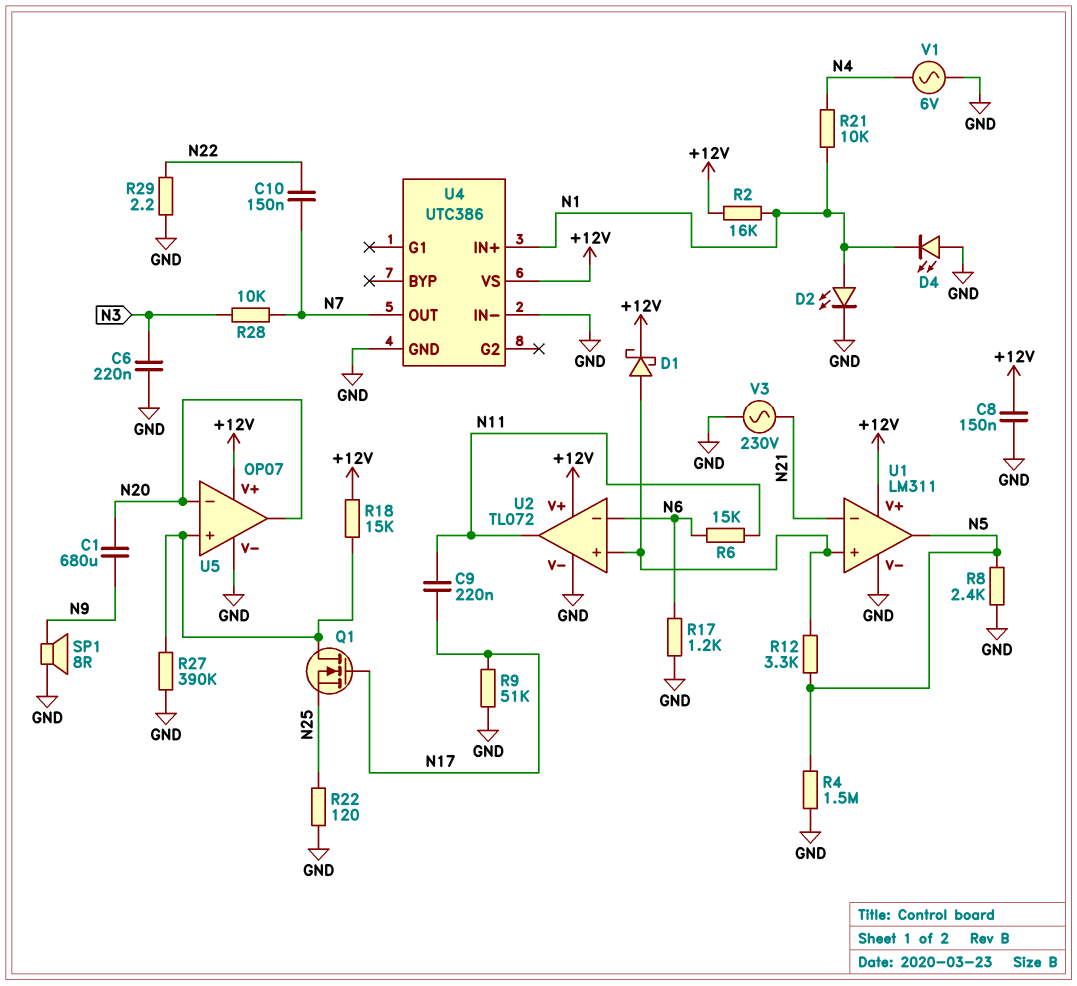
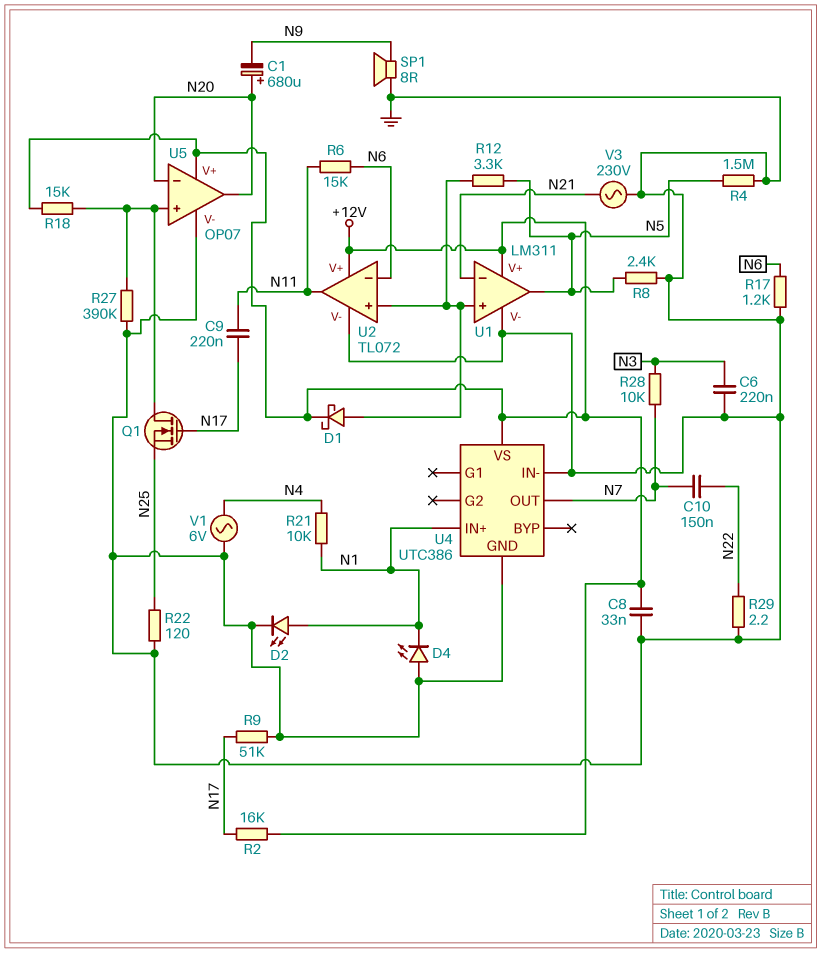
C1: 680uF (N9, N20) -> 680uF (plus N20, minus N9)
C8: 150nF (+12V, GND) -> 33nF (+12V, GND)
R2: 16k (+12V, N1) -> 16k (+12V, N17)

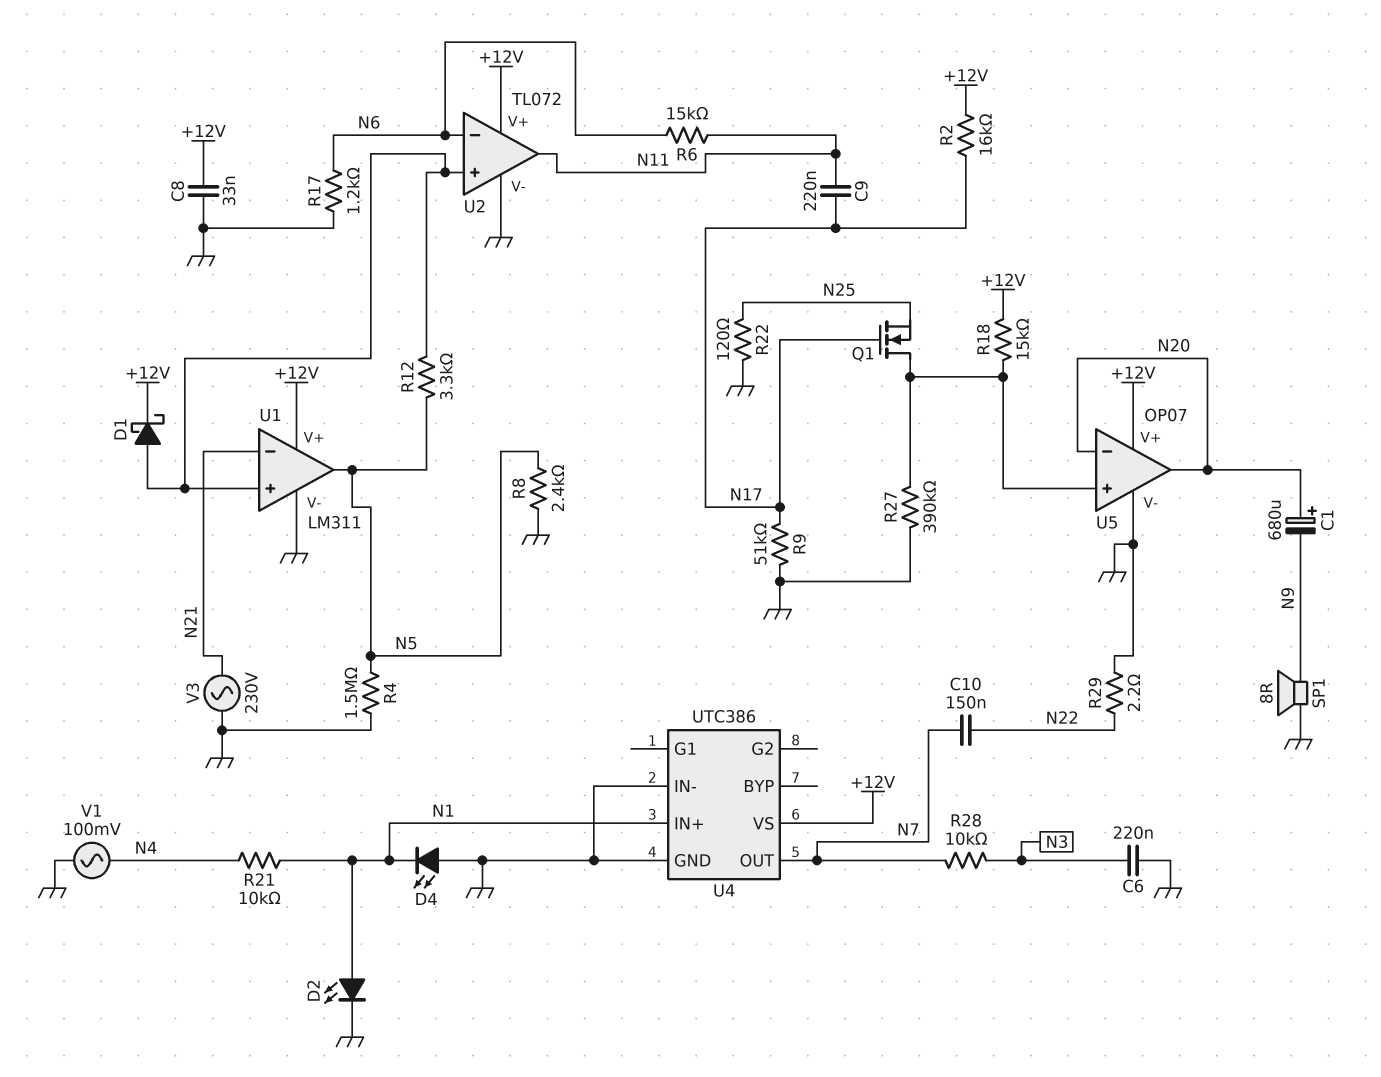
V1: AC 6V (GND, N4) -> AC 100mV (GND, N4)

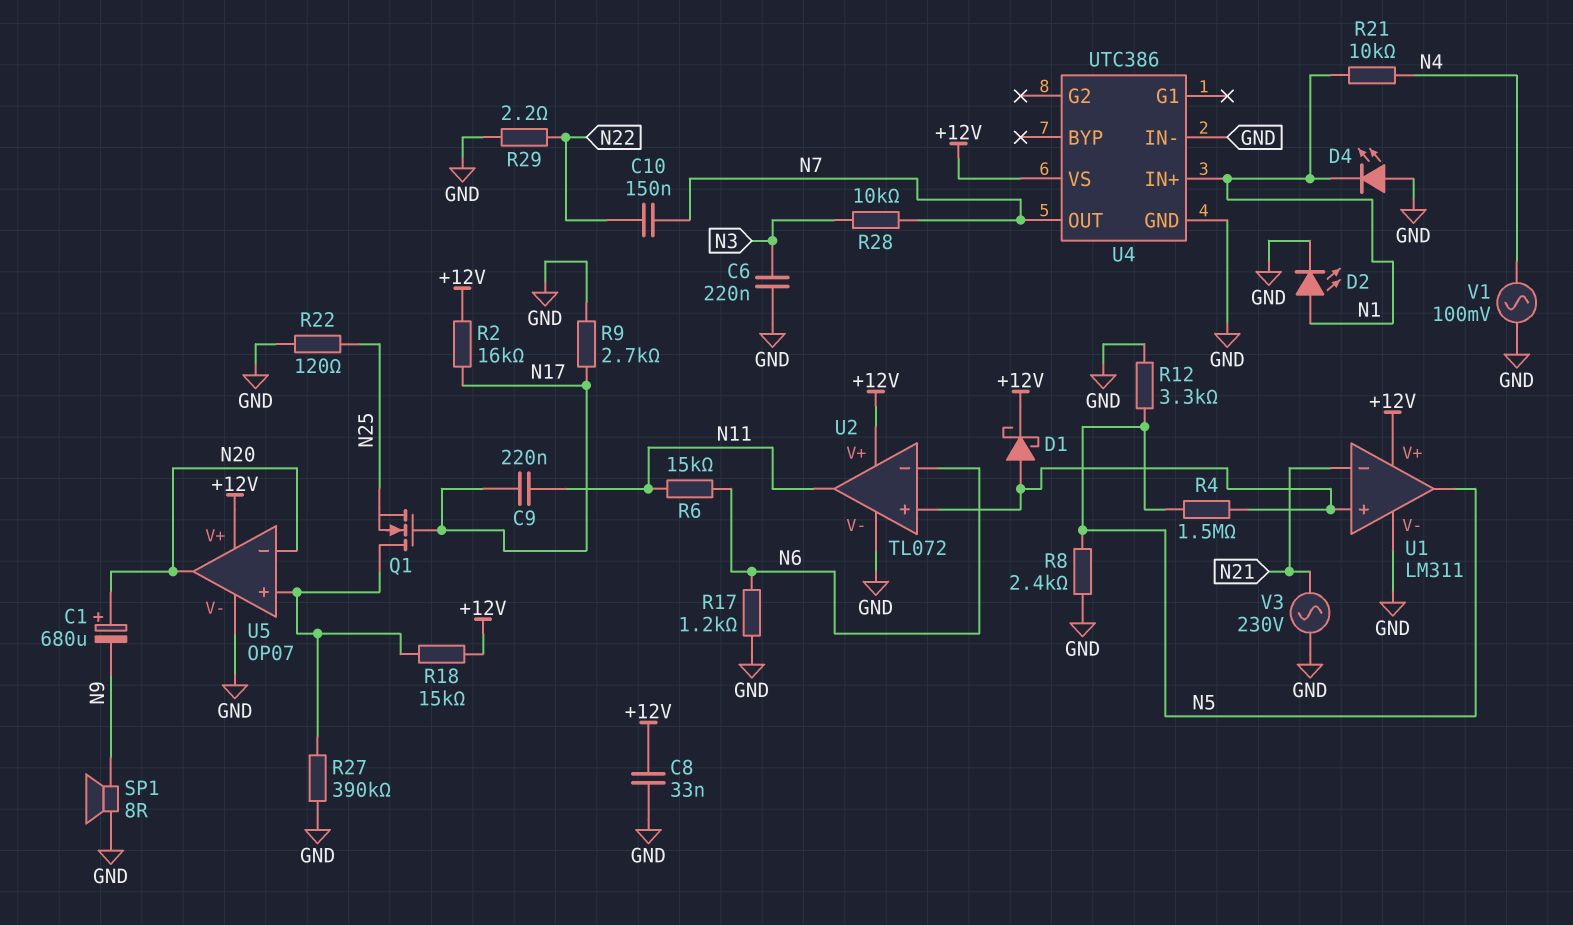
R4: 1.5M (GND, N5) -> 1.5M (N5, U1/in+)
R9: 51k (GND, N17) -> 2.7k (GND, N17)
R12: 3.3k (N5, U1/in+) -> 3.3k (GND, N5)

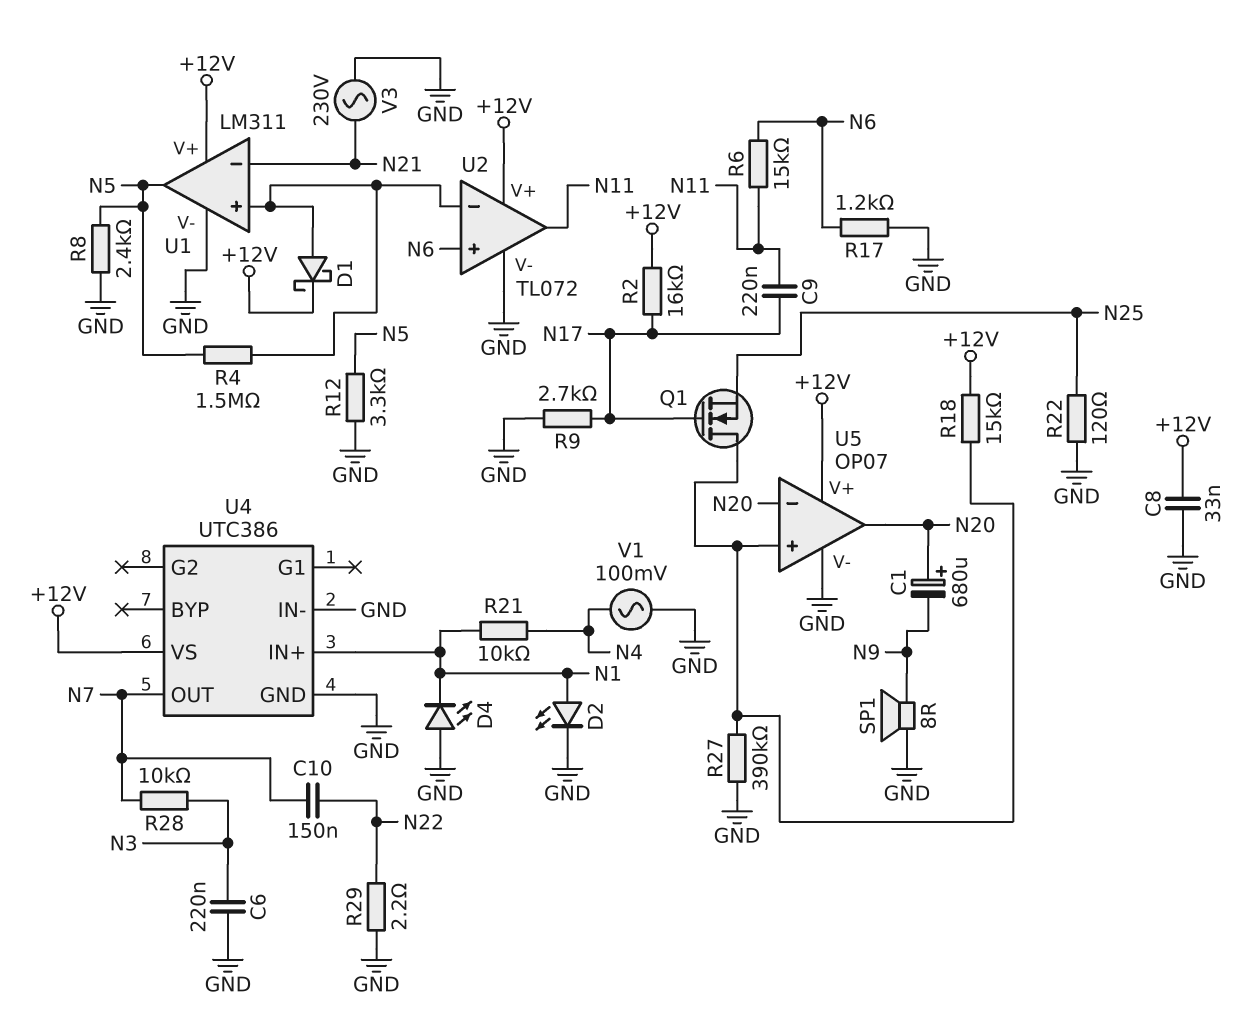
U2 pin in+: U1/in+ -> N6
U2 pin in-: N6 -> U1/in+

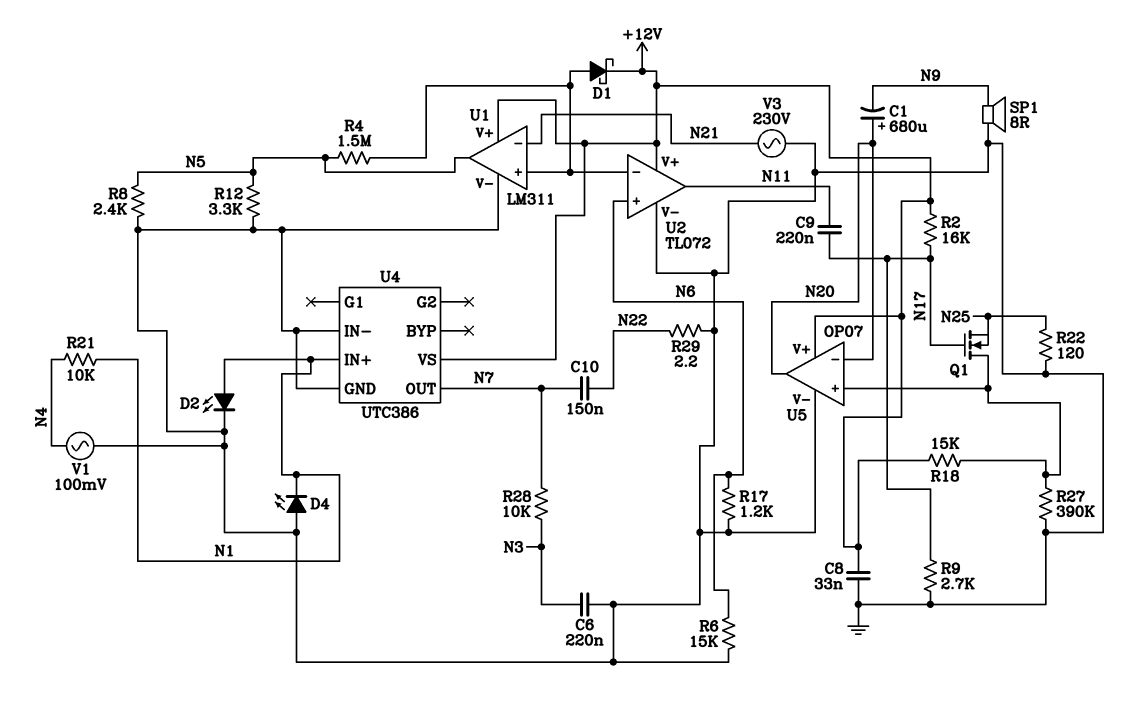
R6: 15k (N6, N11) -> 15k (GND, N6)

